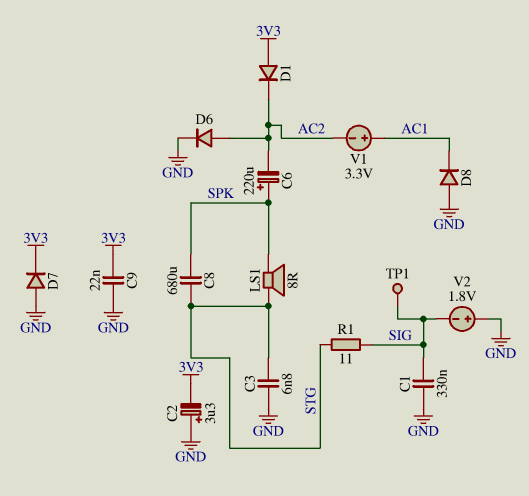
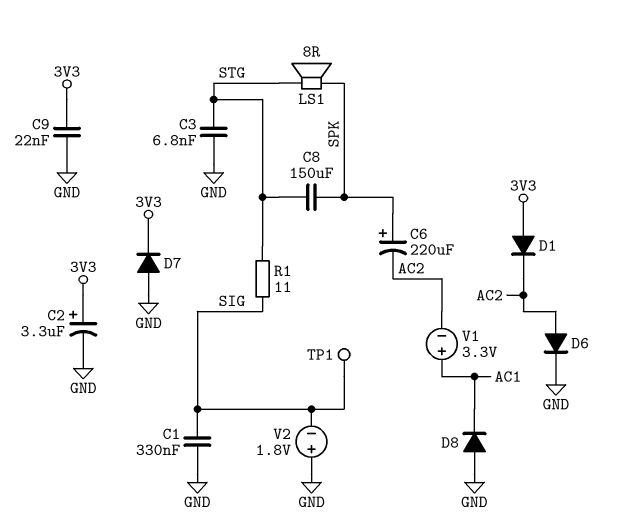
C2: 3.3uF (plus GND, minus 3V3) -> 3.3uF (plus 3V3, minus GND)
C8: 680uF (SPK, STG) -> 150uF (SPK, STG)

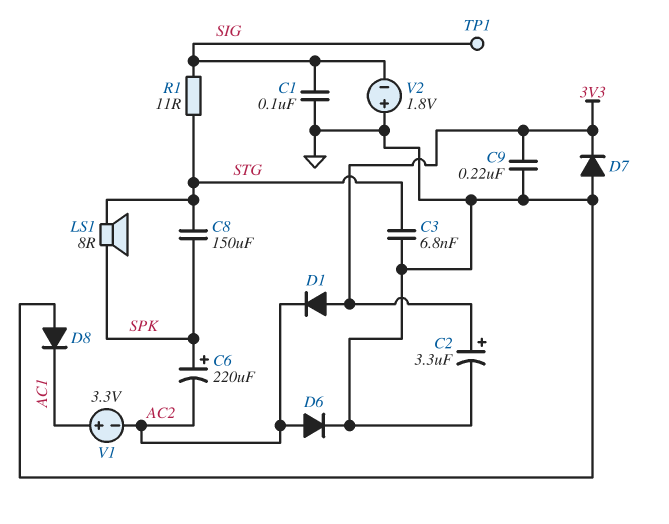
C1: 330nF (GND, SIG) -> 100nF (GND, SIG)
C9: 22nF (3V3, GND) -> 220nF (3V3, GND)

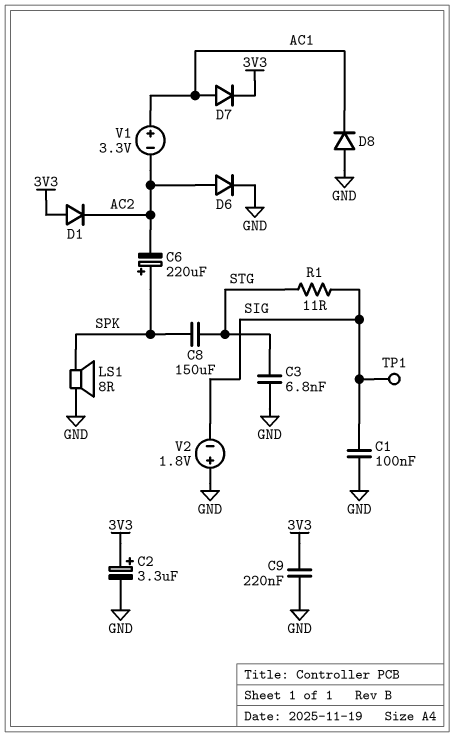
D7: diode (A GND, K 3V3) -> diode (A AC1, K 3V3)
LS1: speaker 8R (SPK, STG) -> speaker 8R (GND, SPK)

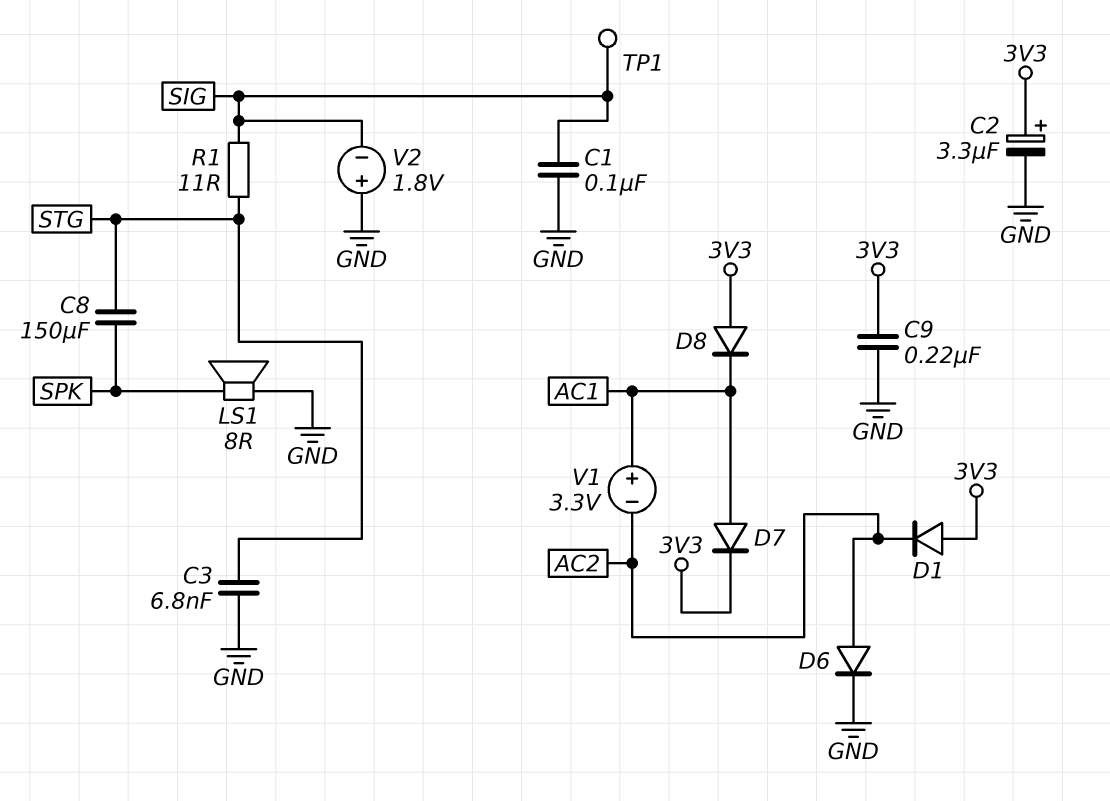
C6: 220uF (plus SPK, minus AC2) -> none
D8: diode (A GND, K AC1) -> diode (A 3V3, K AC1)

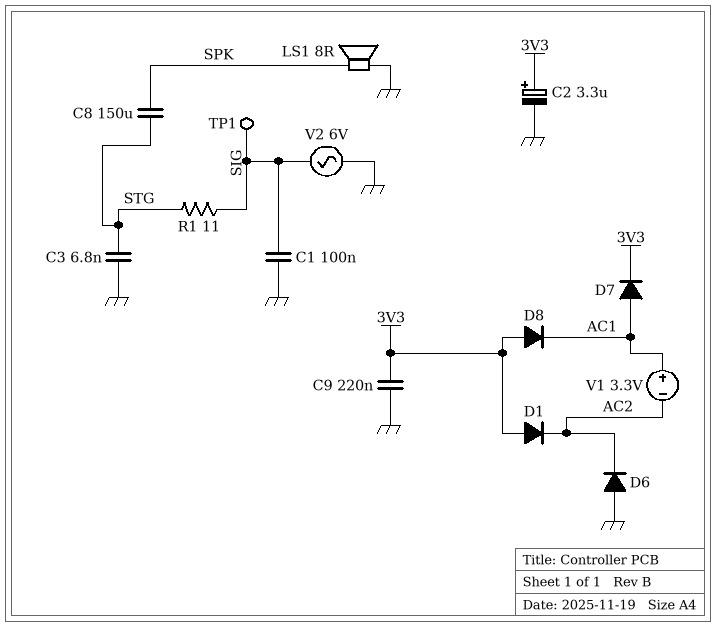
D6: diode (A AC2, K GND) -> diode (A GND, K AC2)
V2: 1.8V (plus GND, minus SIG) -> AC 6V (GND, SIG)

